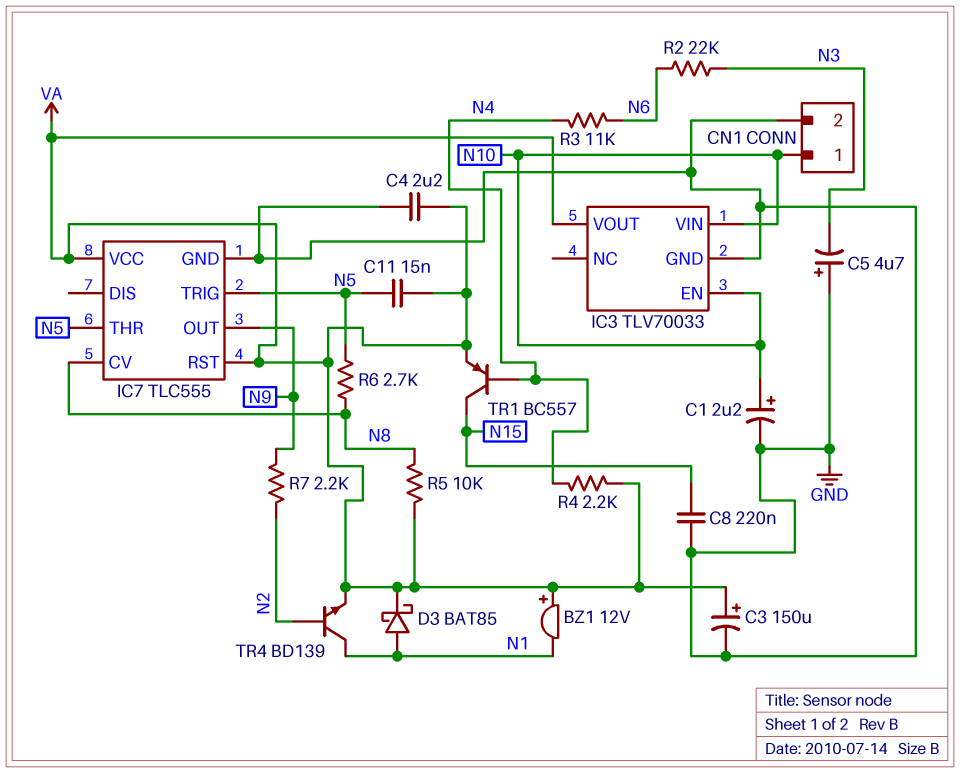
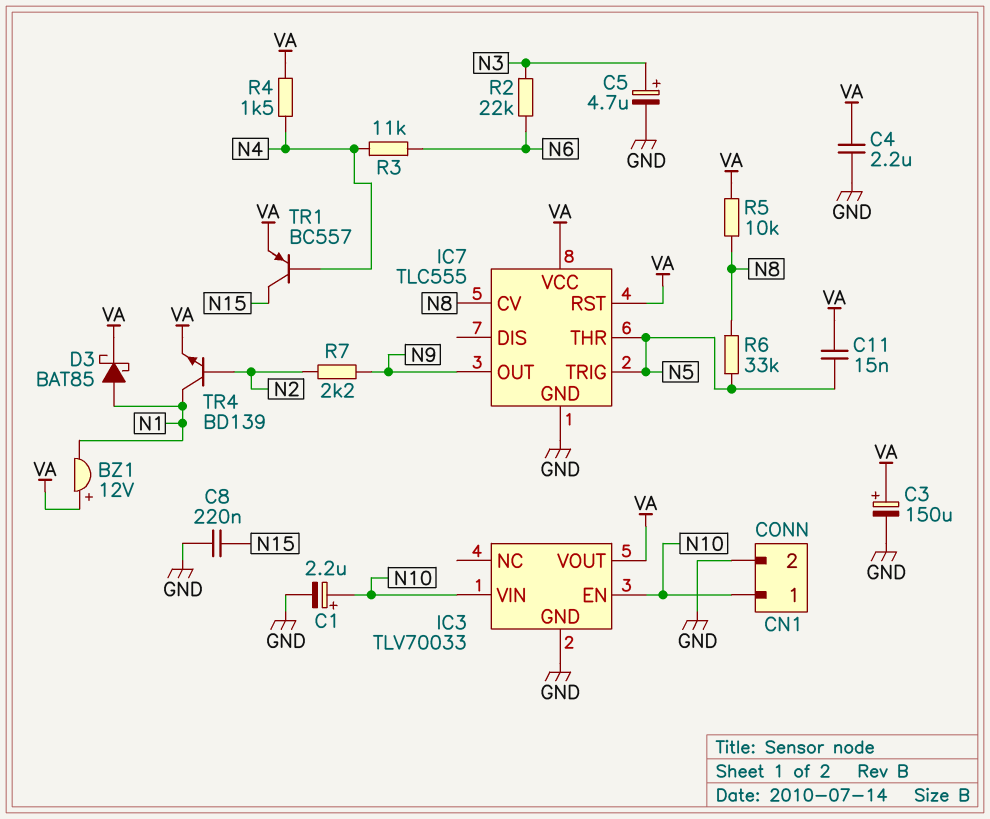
C5: 4.7uF (plus GND, minus N3) -> 4.7uF (plus N3, minus GND)
R4: 2.2k (N4, VA) -> 1.5k (N4, VA)
R6: 2.7k (N5, N8) -> 33k (N5, N8)

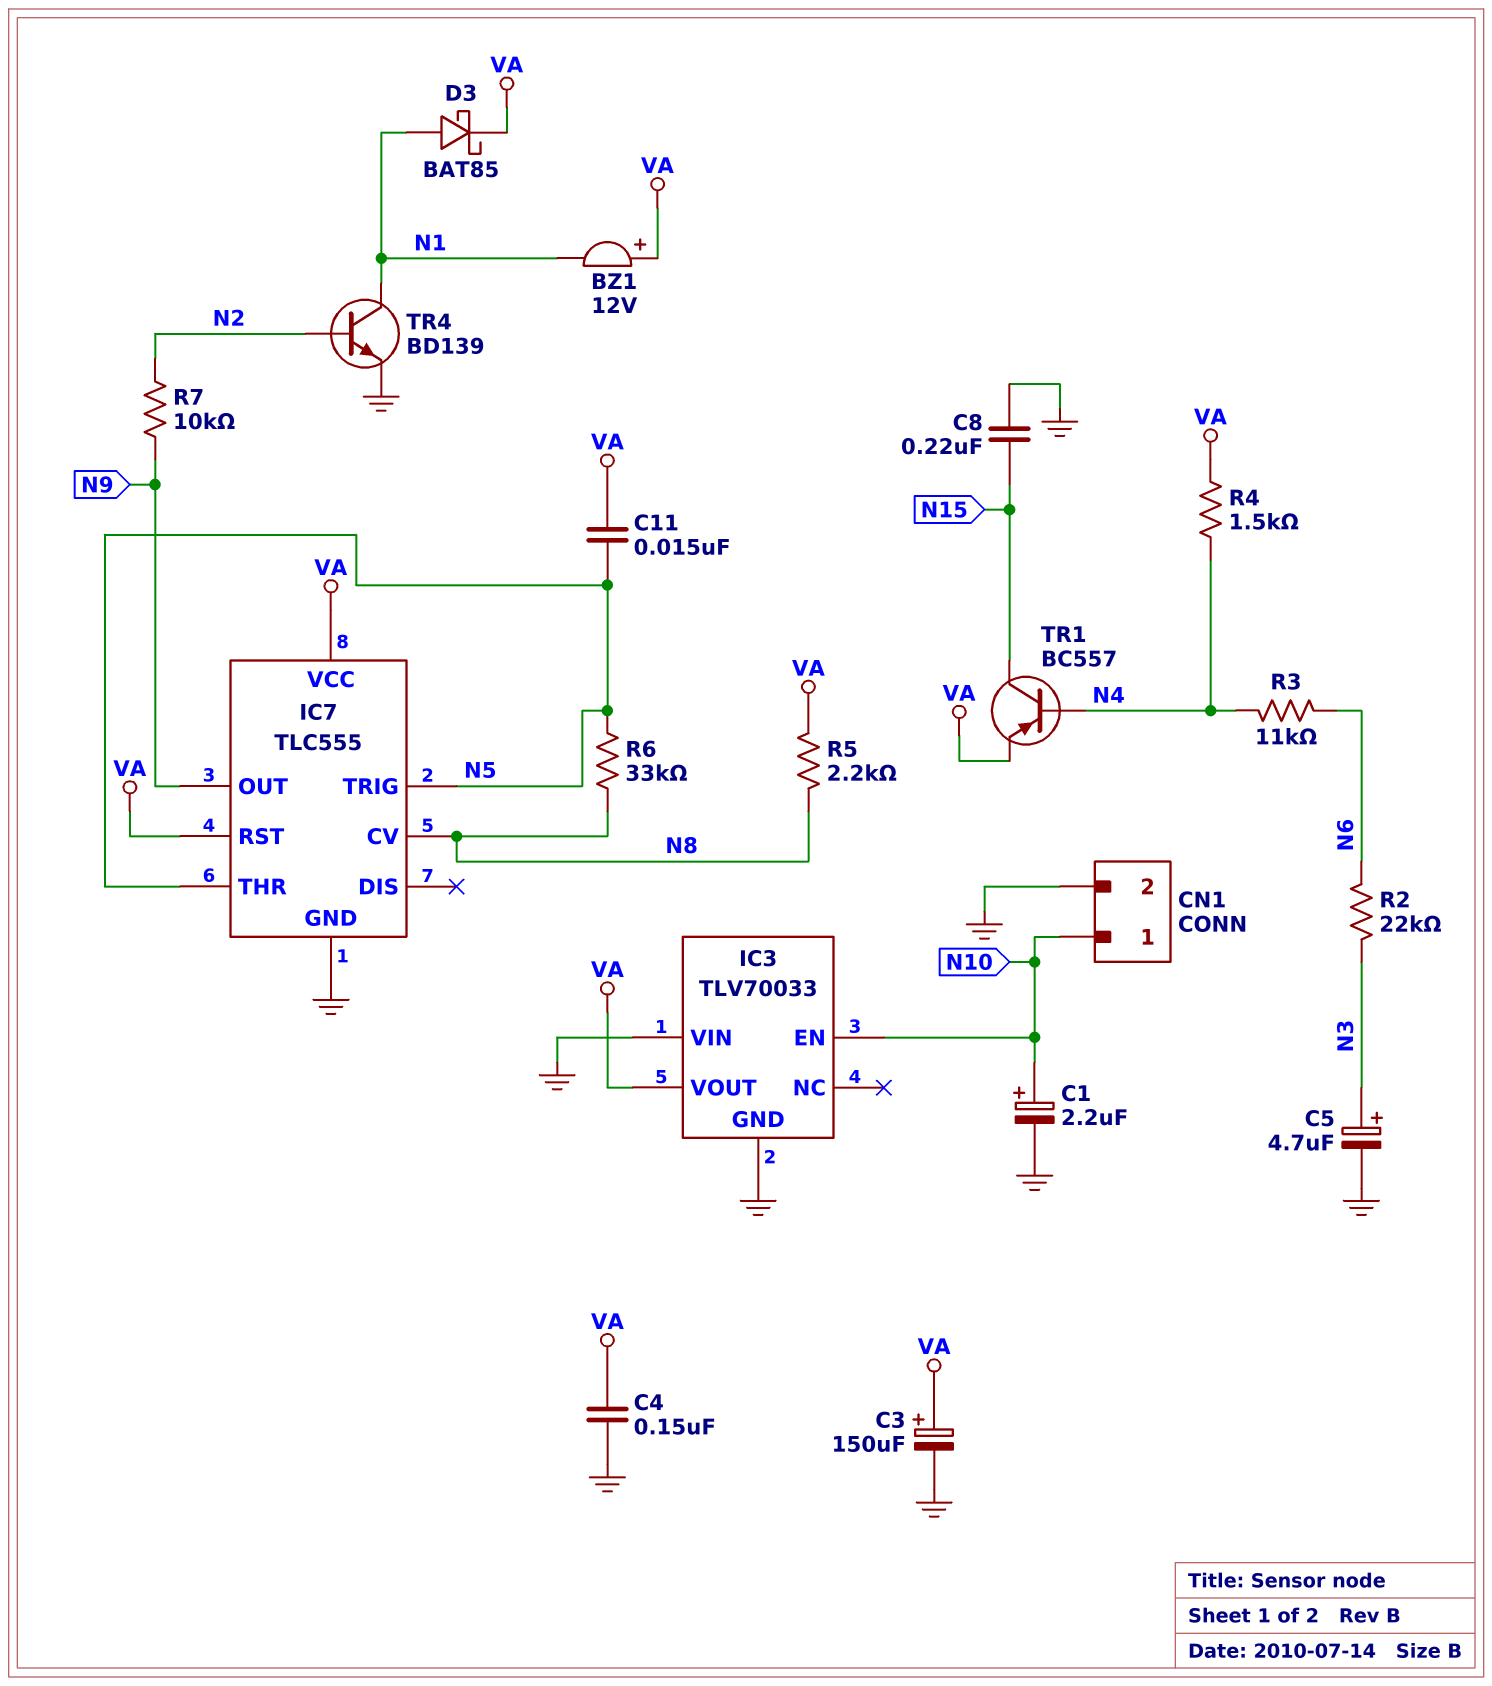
C4: 2.2uF (GND, VA) -> 150nF (GND, VA)
IC3 pin VIN: N10 -> GND
R5: 10k (N8, VA) -> 2.2k (N8, VA)
R7: 2.2k (N2, N9) -> 10k (N2, N9)
TR4: NPN BD139 (B N2, C N1, E VA) -> NPN BD139 (B N2, C N1, E GND)

